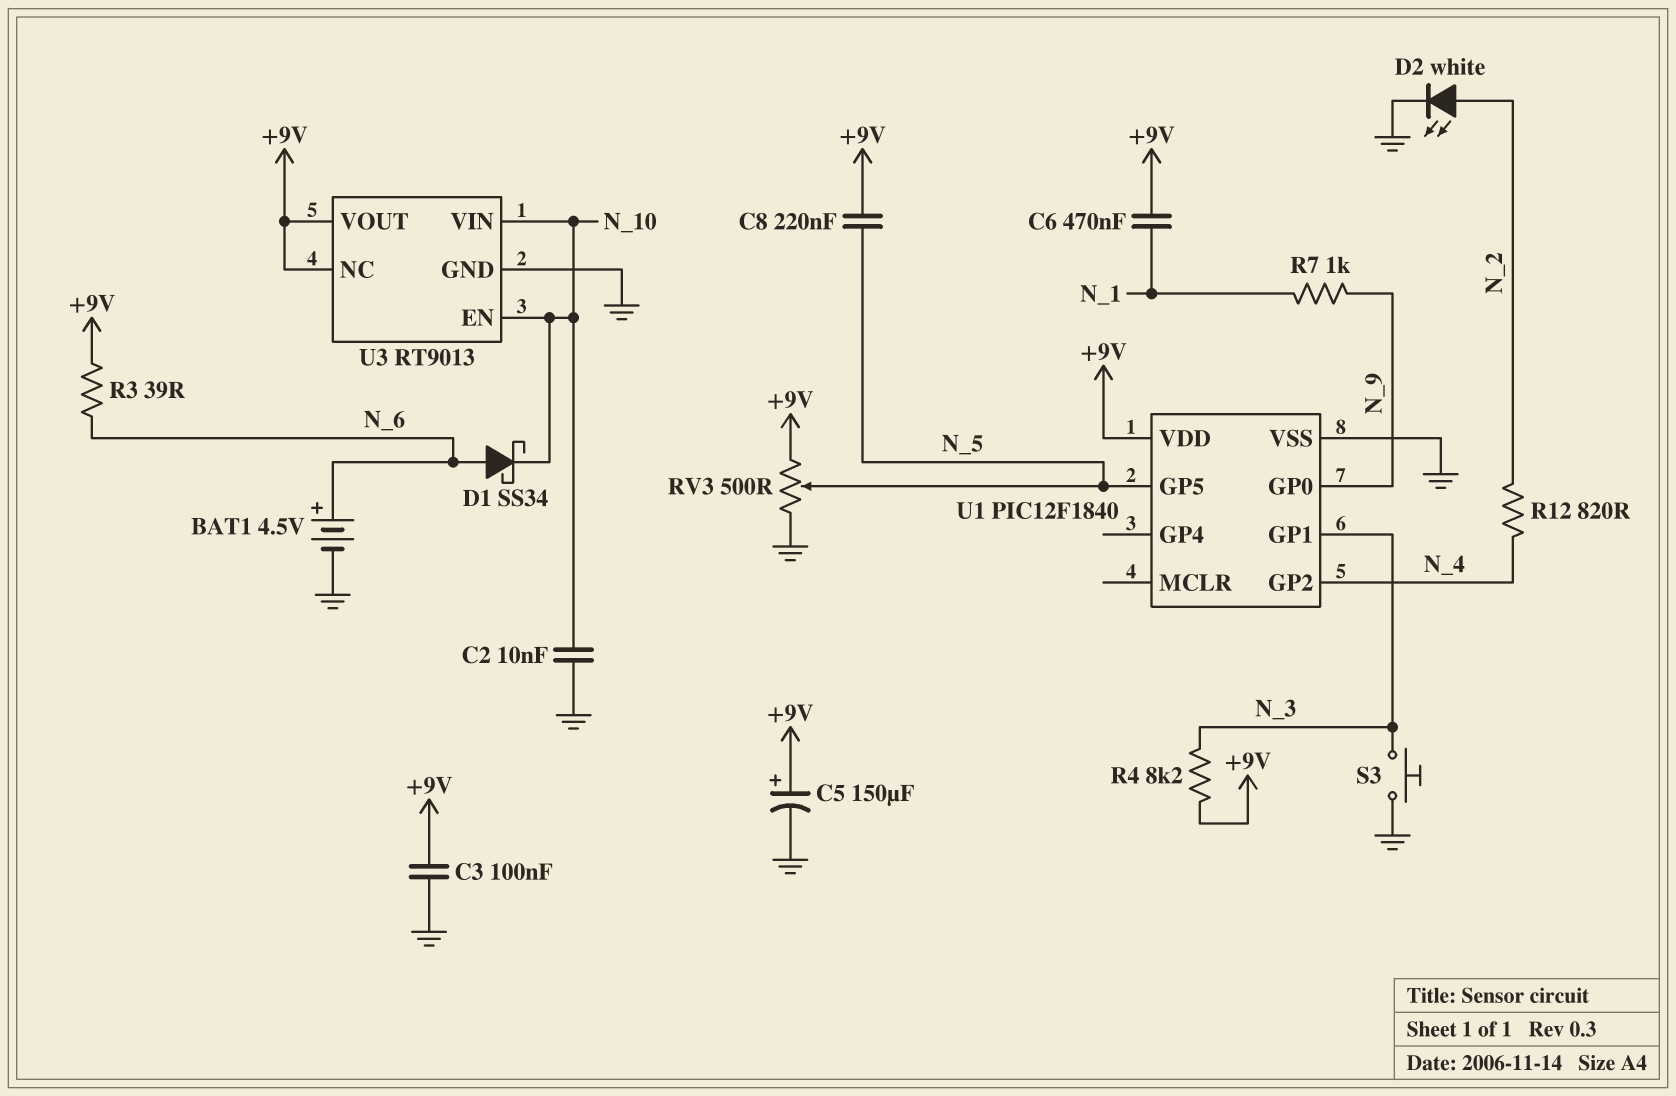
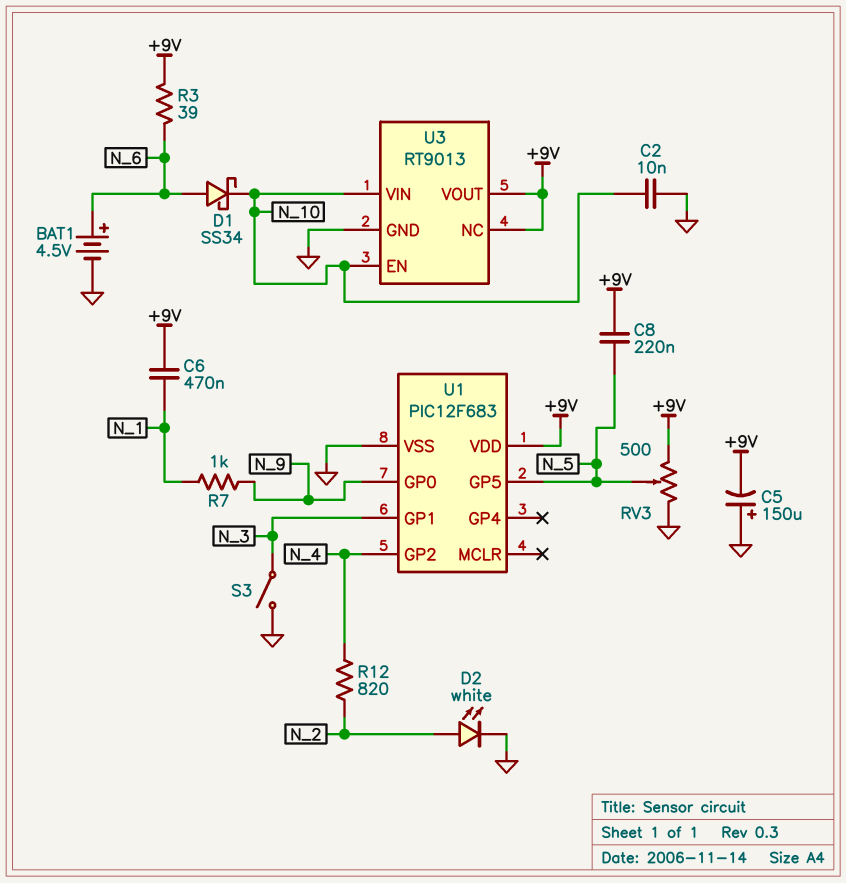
C3: 100nF (+9V, GND) -> none
C5: 150uF (plus +9V, minus GND) -> 150uF (plus GND, minus +9V)
R4: 8.2k (+9V, N_3) -> none
S3: button (GND, N_3) -> switch (GND, N_3)
U1: PIC12F1840 -> PIC12F683

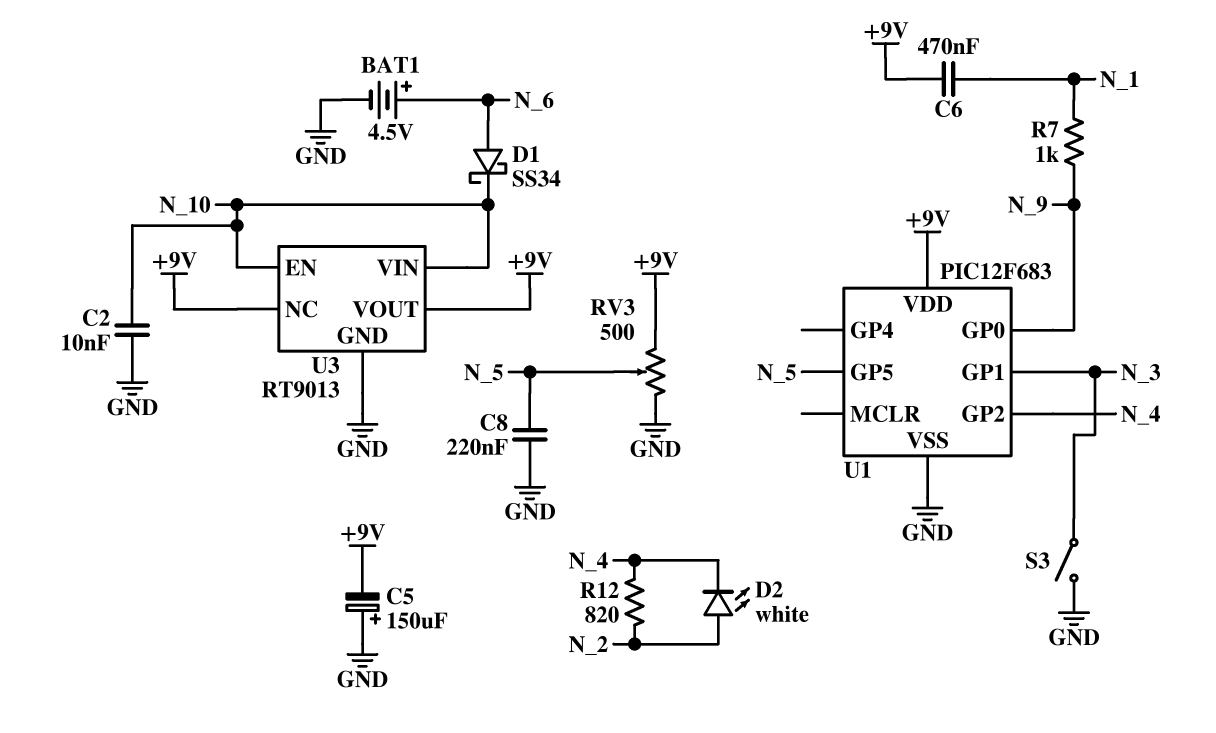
C8: 220nF (+9V, N_5) -> 220nF (GND, N_5)
D2: LED white (A N_2, K GND) -> LED white (A N_2, K N_4)
R3: 39 (+9V, N_6) -> none

